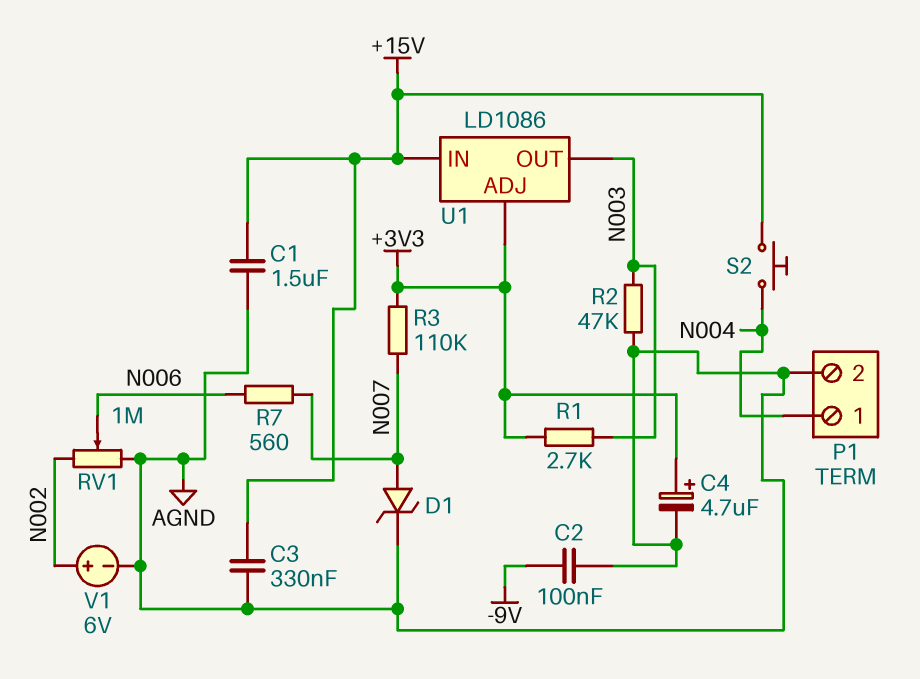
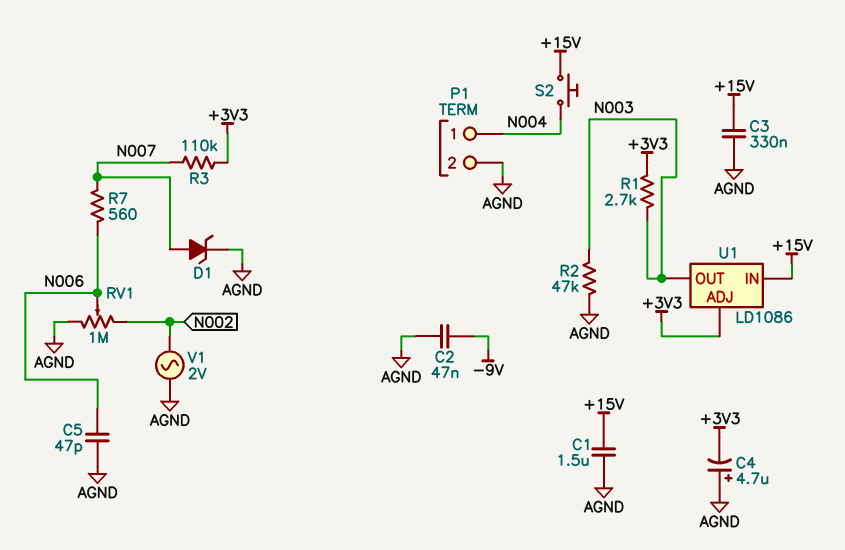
C2: 100nF (-9V, AGND) -> 47nF (-9V, AGND)
C4: 4.7uF (plus +3V3, minus AGND) -> 4.7uF (plus AGND, minus +3V3)
C5: none -> 47pF (AGND, N006)
V1: 6V (plus N002, minus AGND) -> AC 2V (AGND, N002)

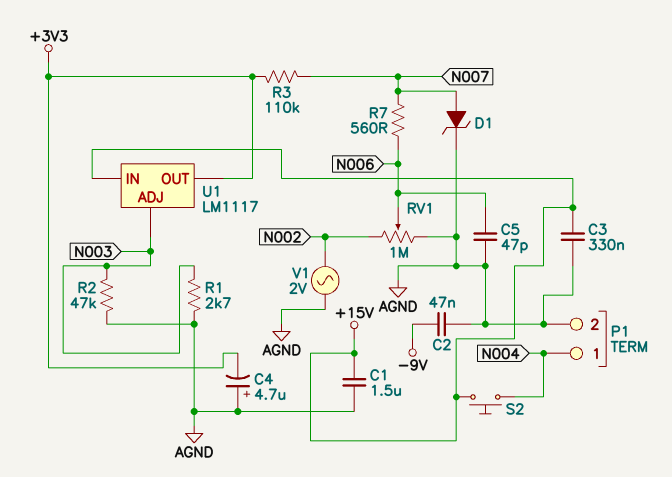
R1: 2.7k (+3V3, N003) -> 2.7k (AGND, N003)
U1: LD1086 -> LM1117
U1 pin ADJ: +3V3 -> N003
U1 pin OUT: N003 -> +3V3

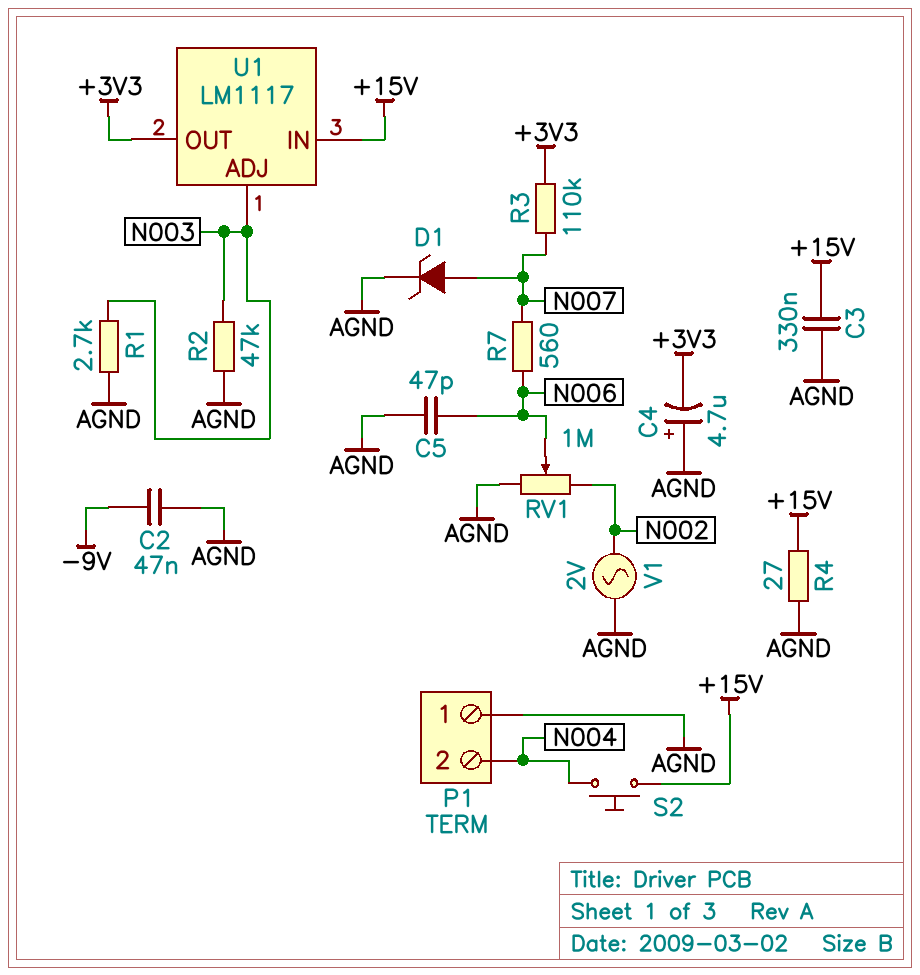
C1: 1.5uF (+15V, AGND) -> none
P1 pin 1: N004 -> AGND
P1 pin 2: AGND -> N004
R4: none -> 27 (+15V, AGND)

